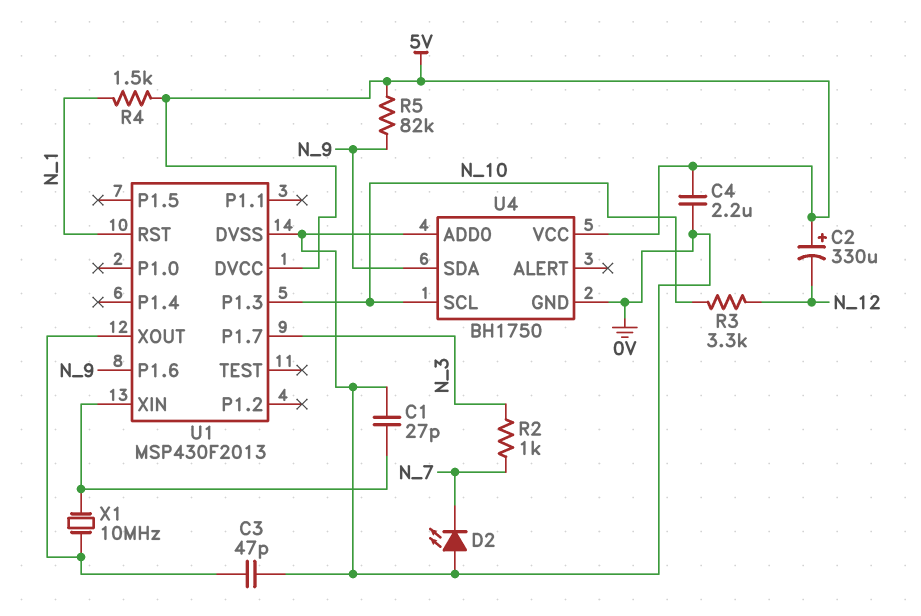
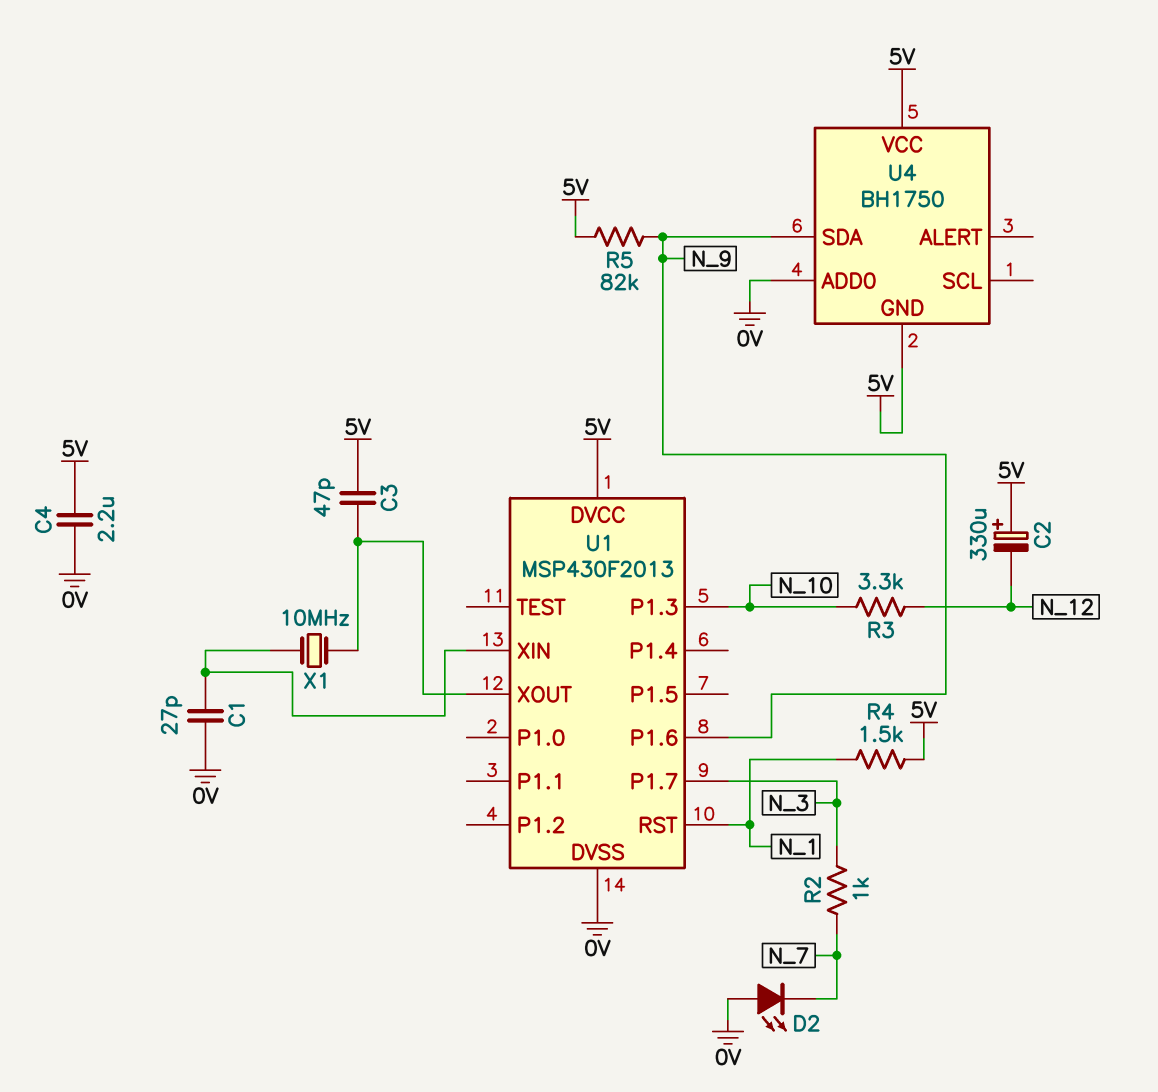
C3: 47pF (0V, U1/XOUT) -> 47pF (5V, U1/XOUT)
U4 pin GND: 0V -> 5V
U4 pin SCL: N_10 -> none

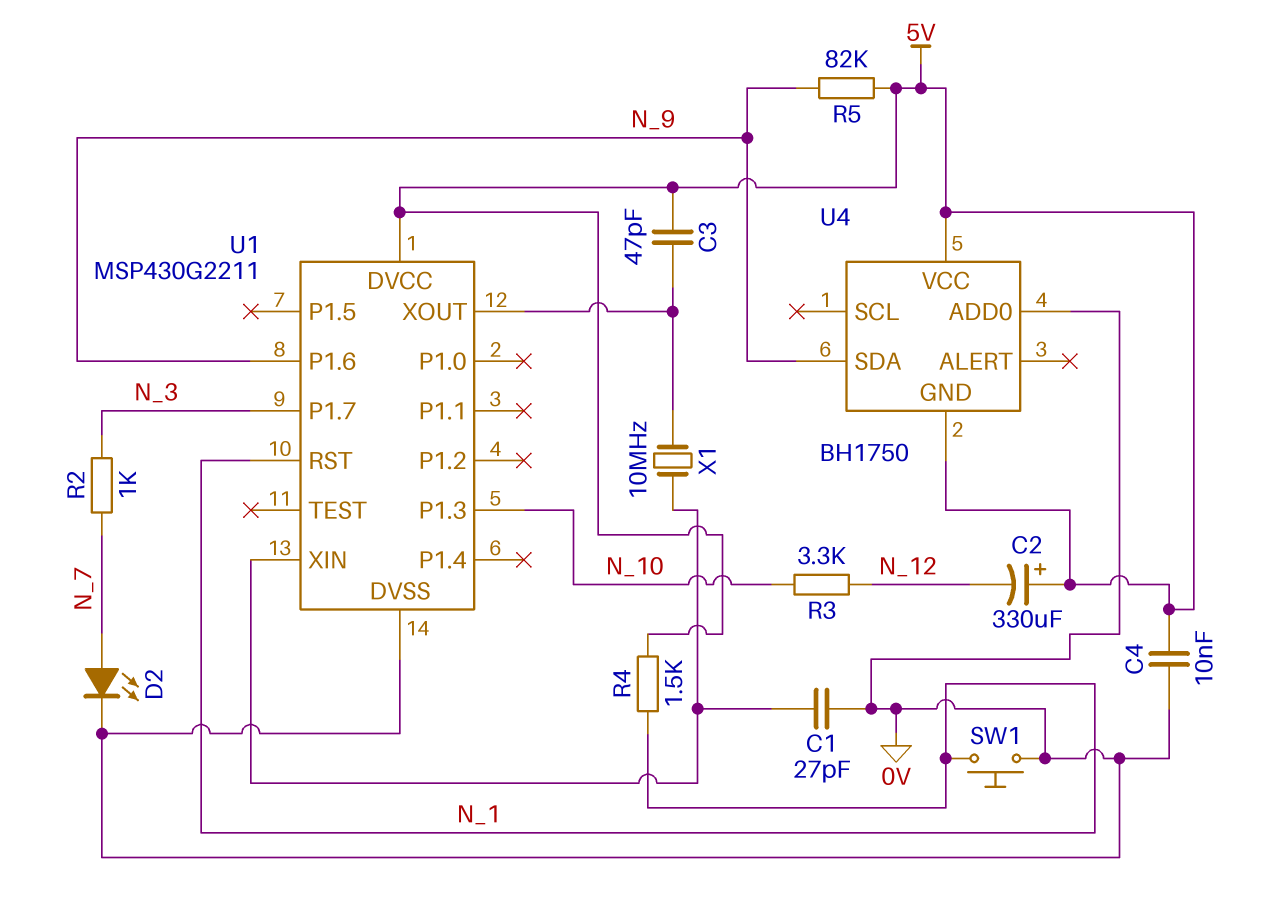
C4: 2.2uF (0V, 5V) -> 10nF (0V, 5V)
D2: LED (A 0V, K N_7) -> LED (A N_7, K 0V)
SW1: none -> button (0V, N_1)
U1: MSP430F2013 -> MSP430G2211

